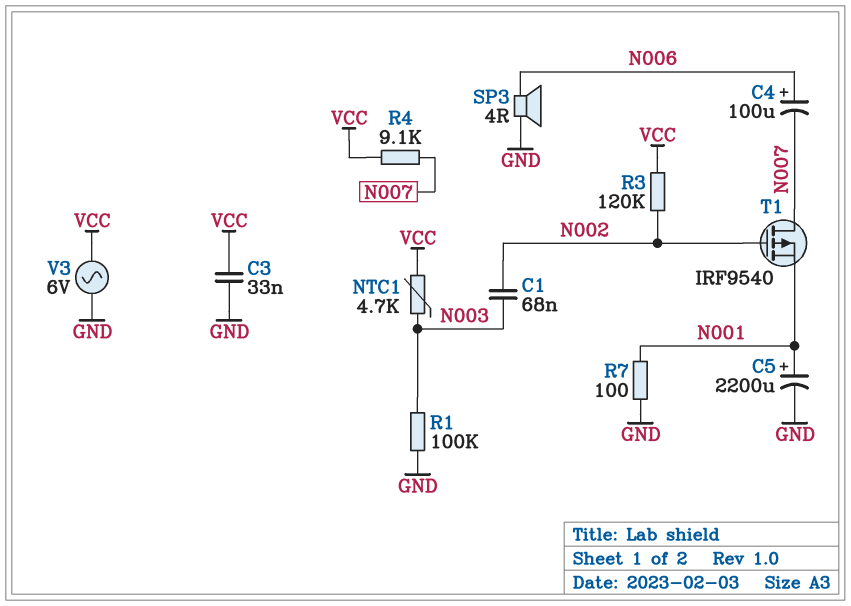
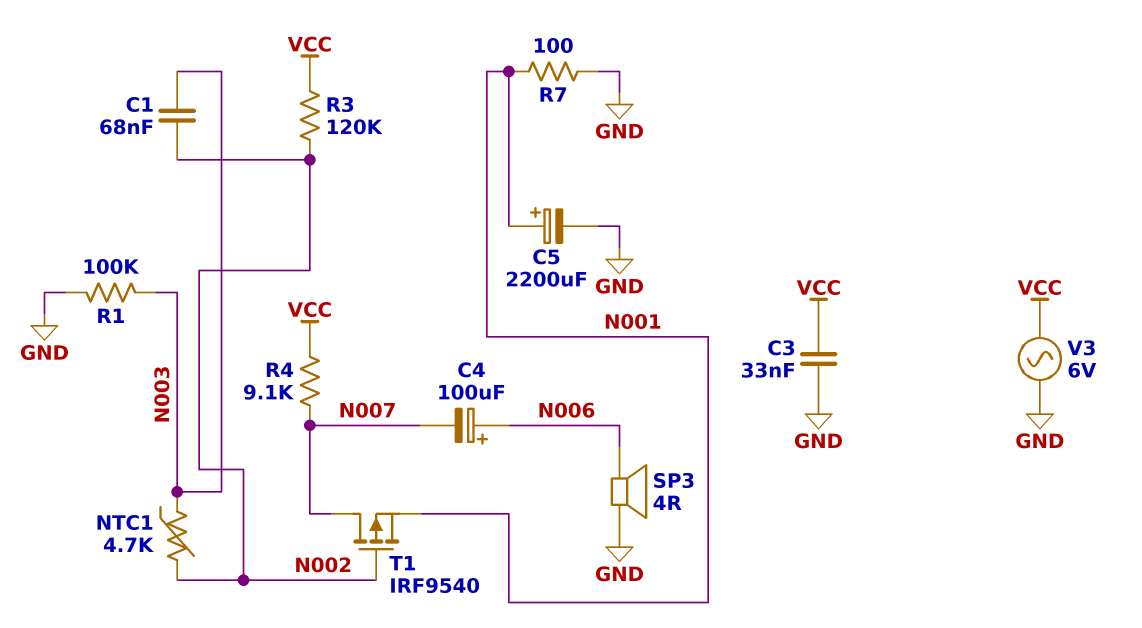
NTC1: 4.7k (N003, VCC) -> 4.7k (N002, N003)

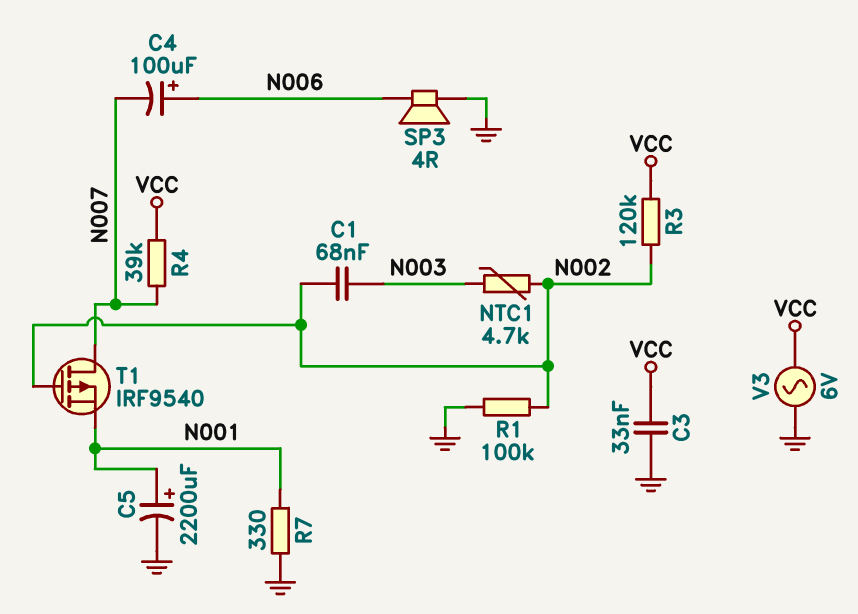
R1: 100k (GND, N003) -> 100k (GND, N002)
R4: 9.1k (N007, VCC) -> 39k (N007, VCC)
R7: 100 (GND, N001) -> 330 (GND, N001)

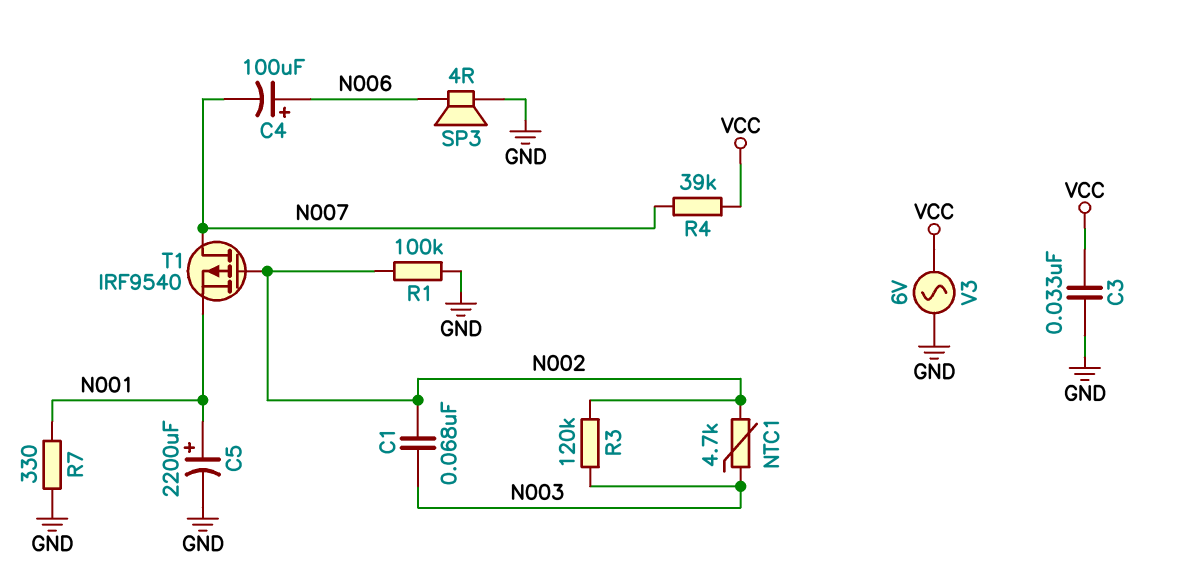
R3: 120k (N002, VCC) -> 120k (N002, N003)

